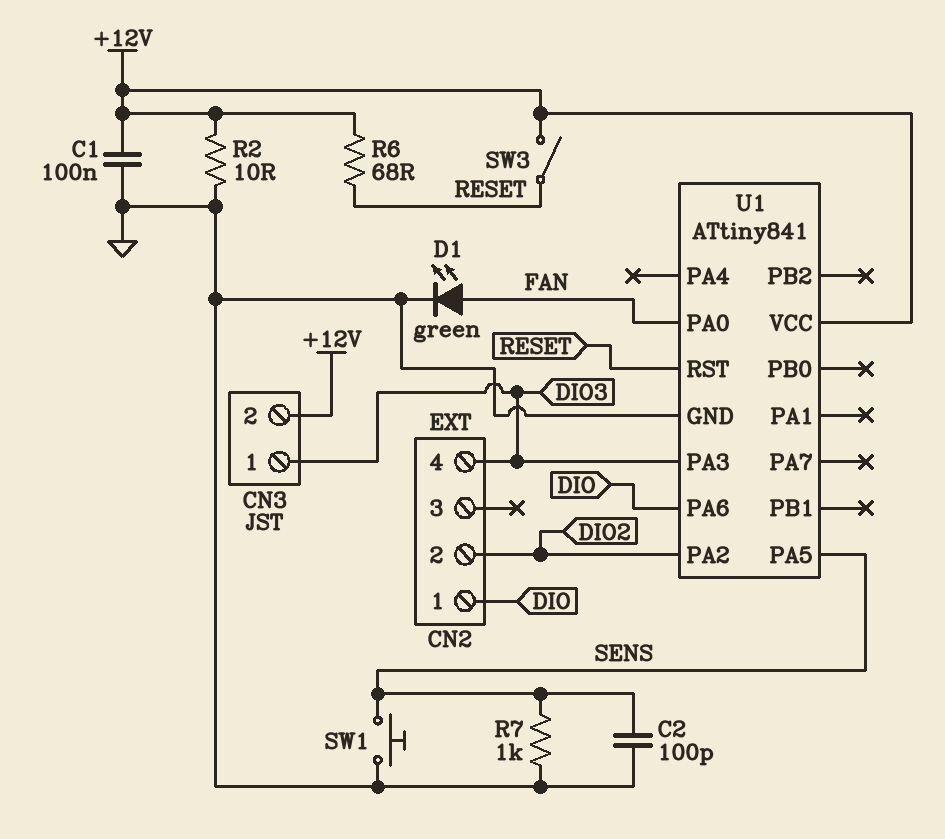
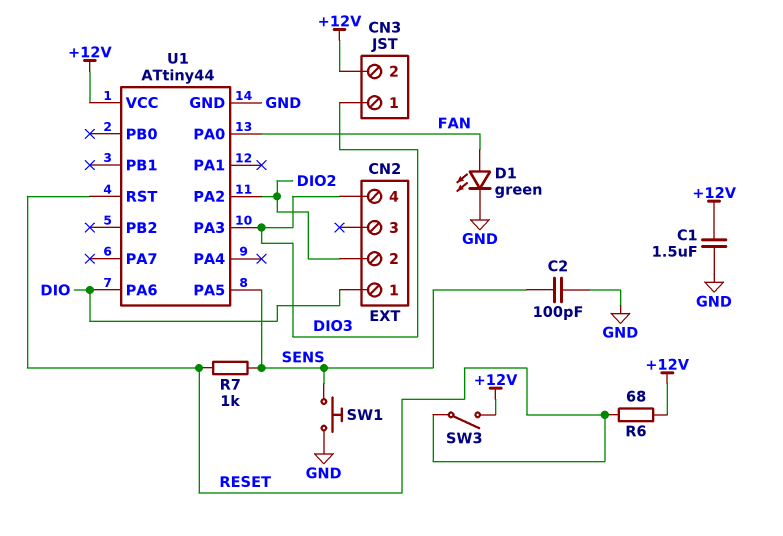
C1: 100nF (+12V, GND) -> 1.5uF (+12V, GND)
R2: 10 (+12V, GND) -> none
R7: 1k (GND, SENS) -> 1k (RESET, SENS)
U1: ATtiny841 -> ATtiny44

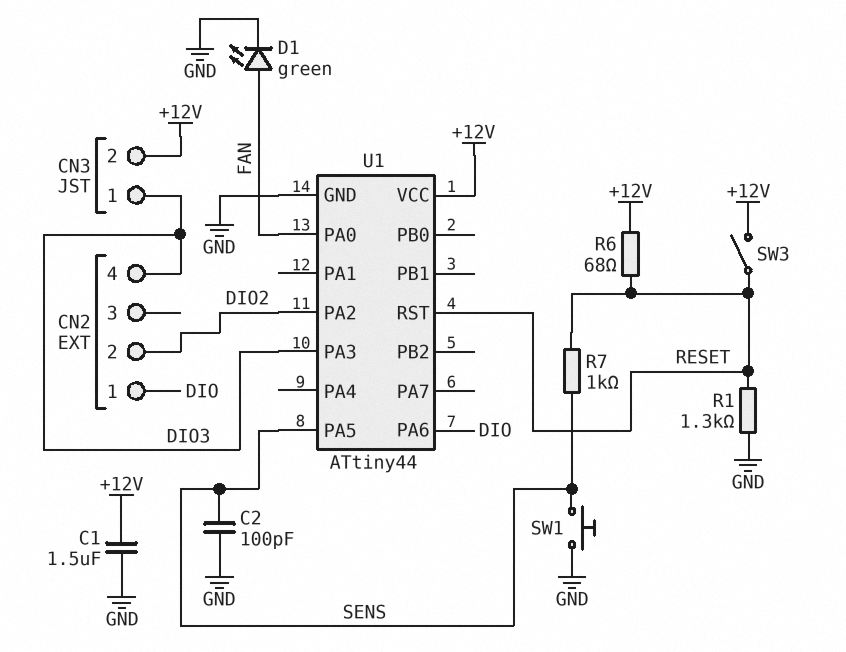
R1: none -> 1.3k (GND, RESET)

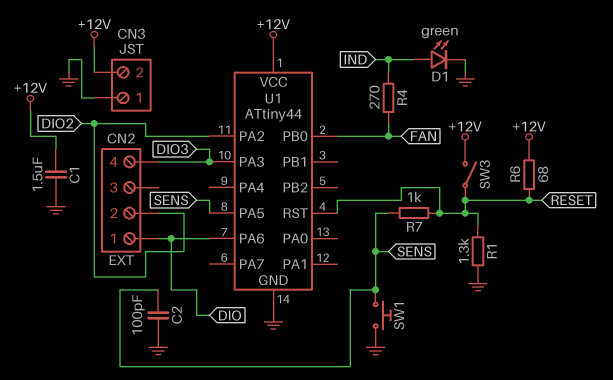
CN3 pin 1: DIO3 -> GND
D1: LED green (A FAN, K GND) -> LED green (A IND, K GND)
R4: none -> 270 (FAN, IND)
U1 pin PA0: FAN -> none
U1 pin PB0: none -> FAN

